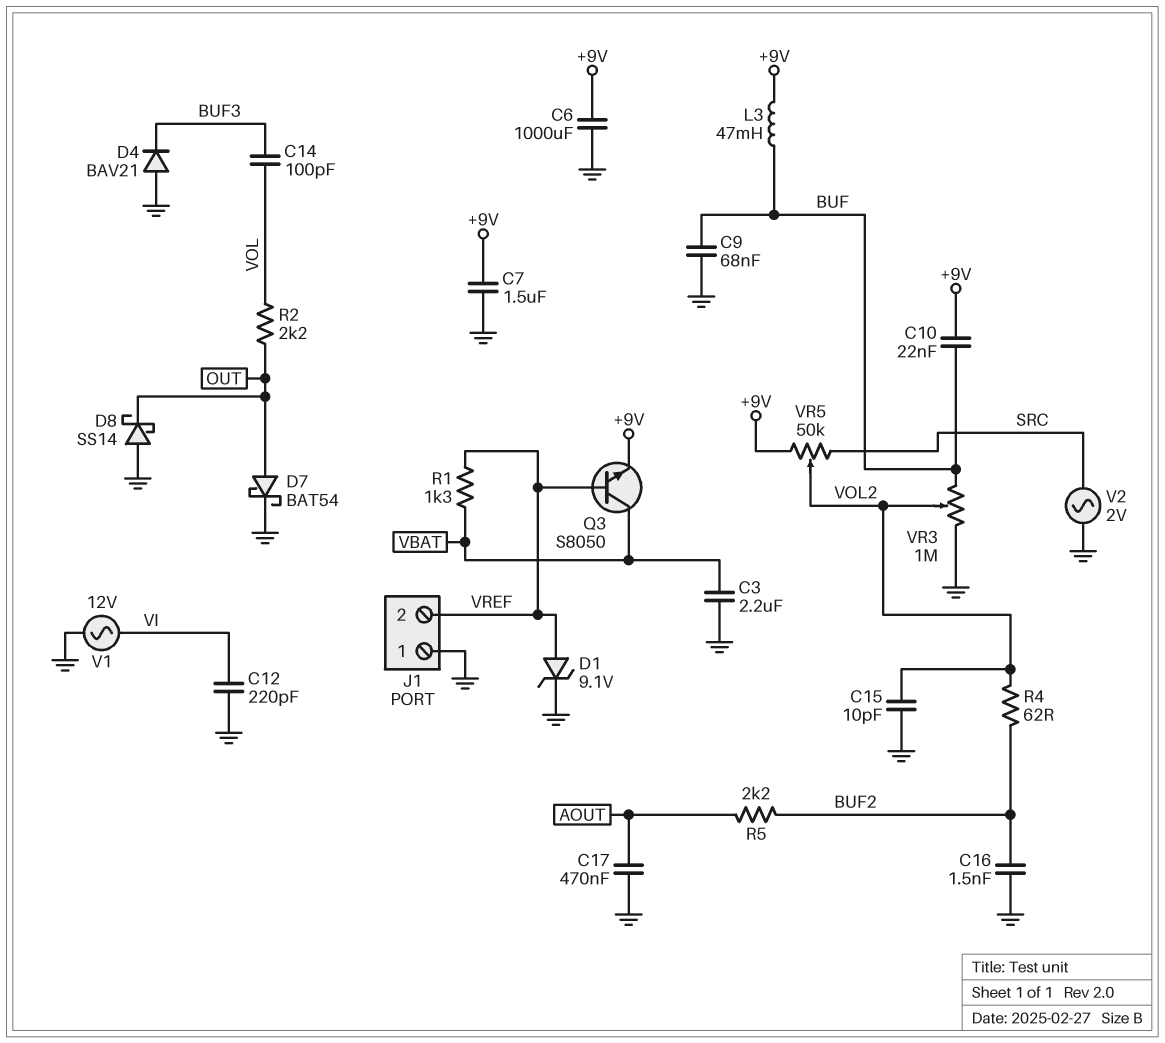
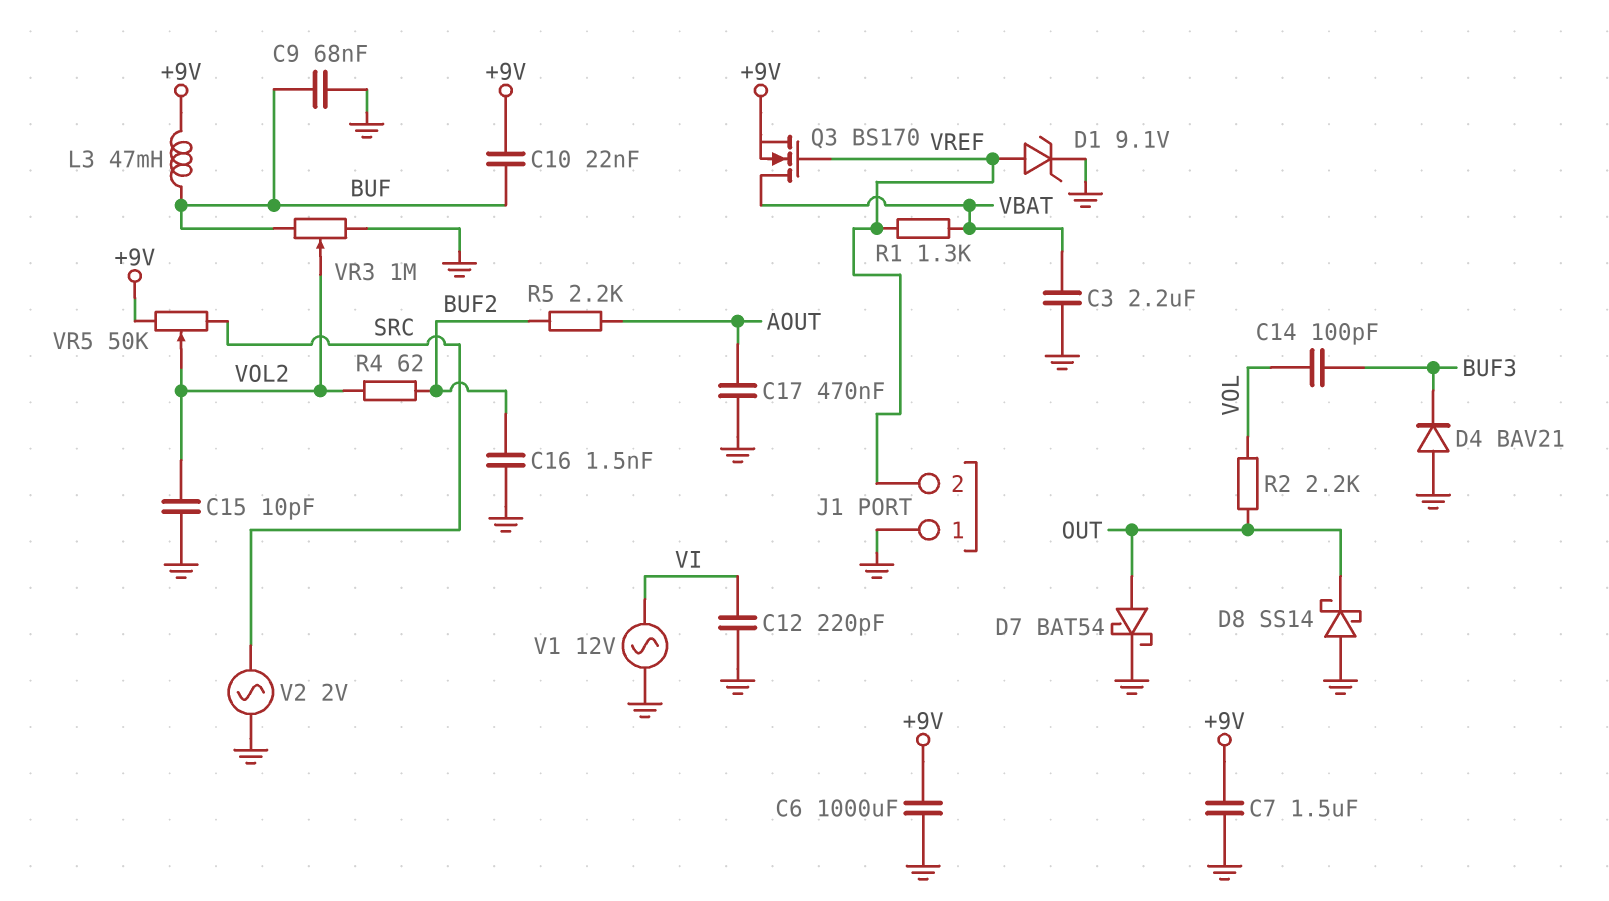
Q3: NPN S8050 (B VREF, C VBAT, E +9V) -> NMOS BS170 (G VREF, D VBAT, S +9V)

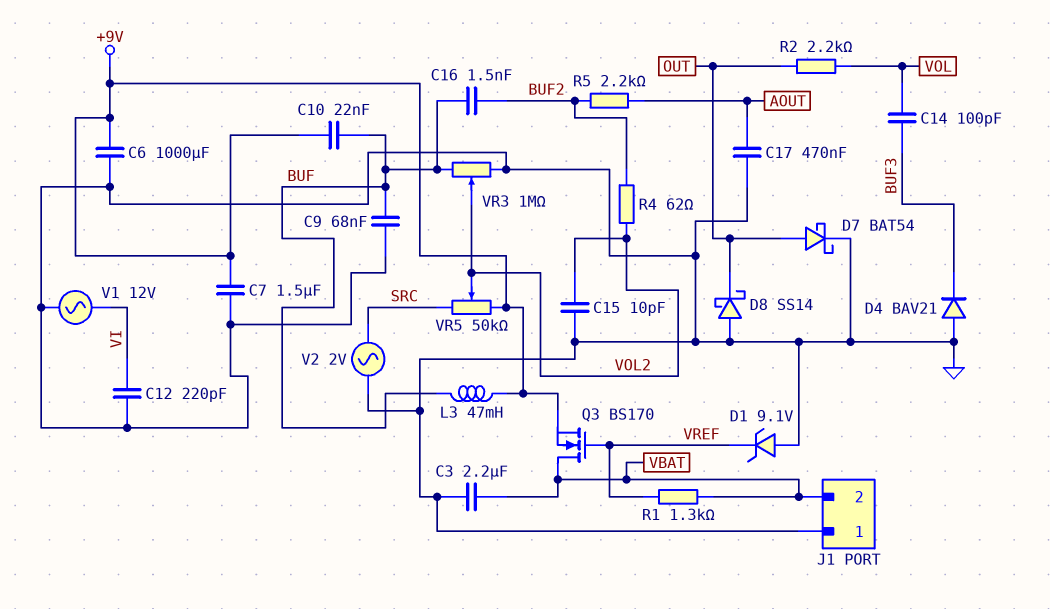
C16: 1.5nF (BUF2, GND) -> 1.5nF (BUF, BUF2)
D1: zener 9.1V (A VREF, K GND) -> zener 9.1V (A GND, K VREF)
J1 pin 2: VREF -> VBAT

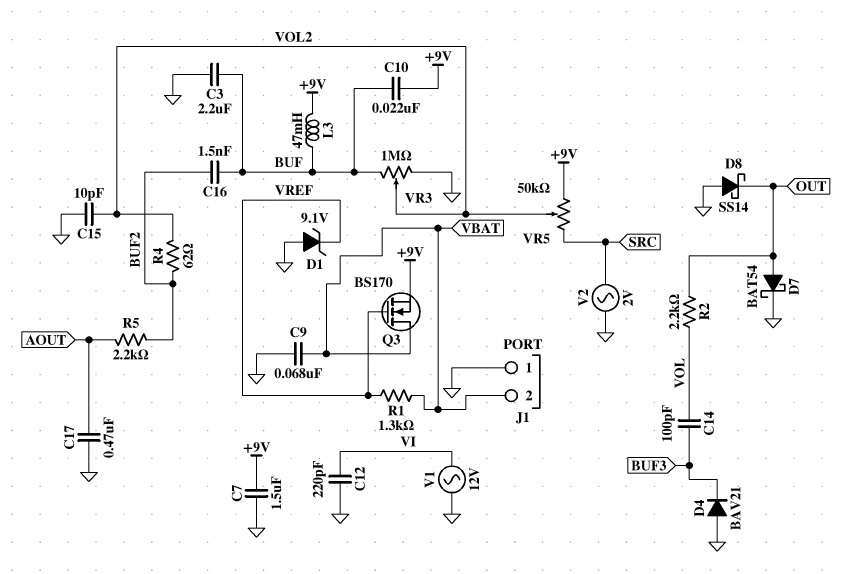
C3: 2.2uF (GND, VBAT) -> 2.2uF (BUF, GND)
C6: 1000uF (+9V, GND) -> none
C9: 68nF (BUF, GND) -> 68nF (GND, VBAT)

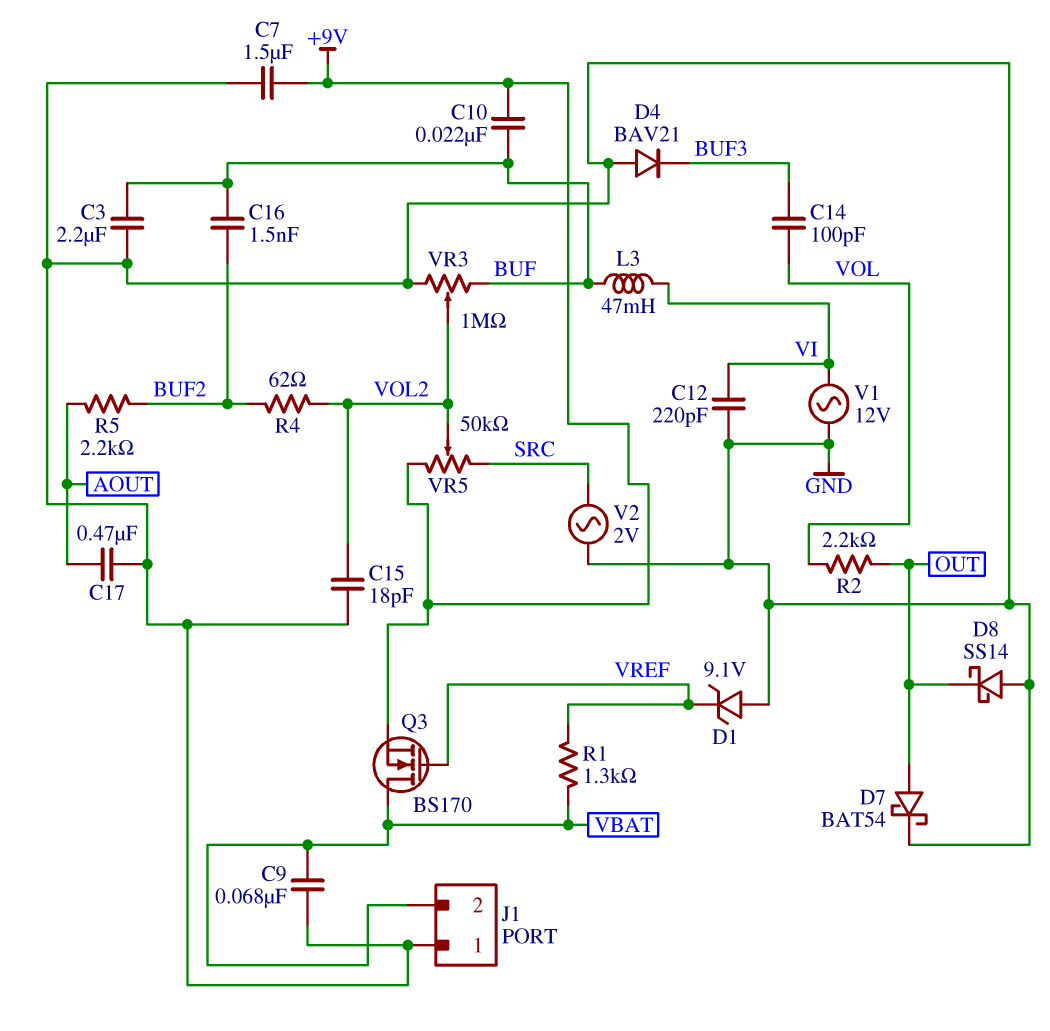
C15: 10pF (GND, VOL2) -> 18pF (GND, VOL2)
L3: 47mH (+9V, BUF) -> 47mH (BUF, VI)

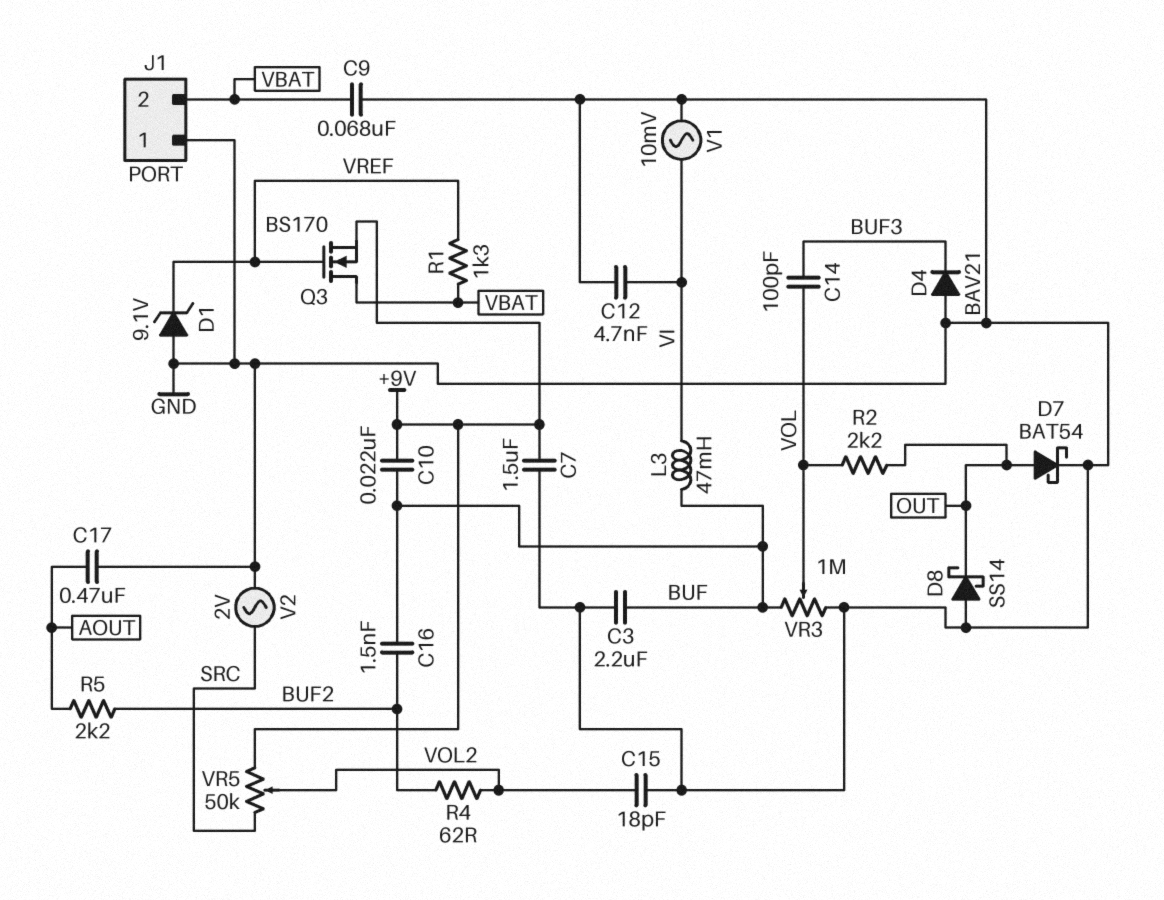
C12: 220pF (GND, VI) -> 4.7nF (GND, VI)
V1: AC 12V (GND, VI) -> AC 10mV (GND, VI)
VR3: 1M (BUF, GND, wiper VOL2) -> 1M (BUF, GND, wiper VOL)

